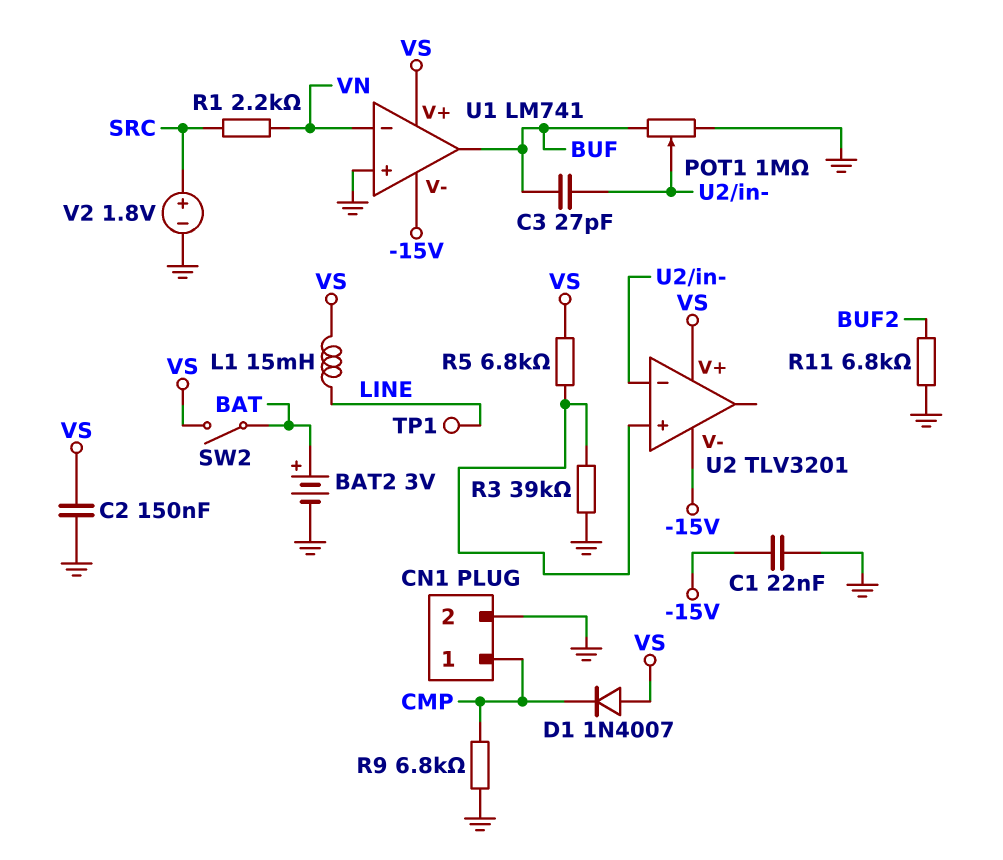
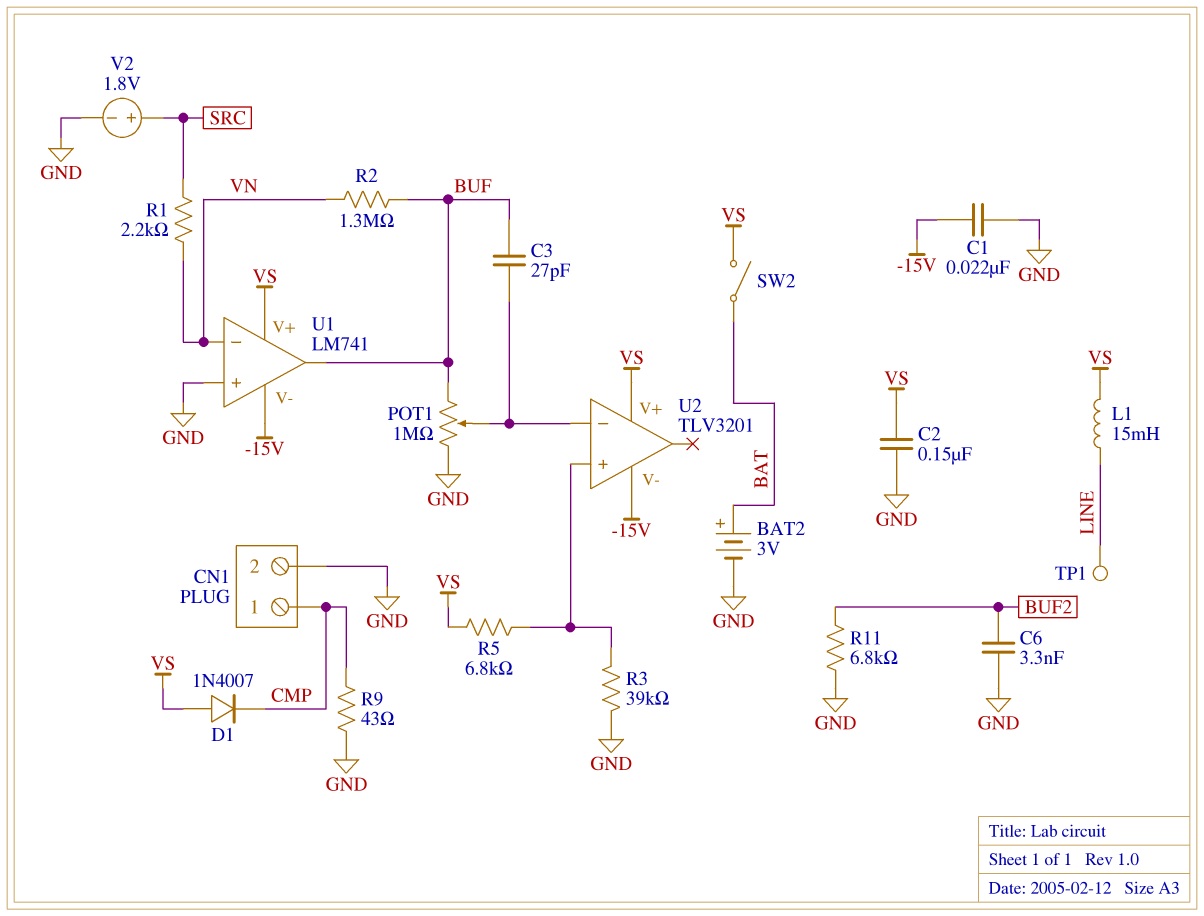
C6: none -> 3.3nF (BUF2, GND)
R2: none -> 1.3M (BUF, VN)
R9: 6.8k (CMP, GND) -> 43 (CMP, GND)

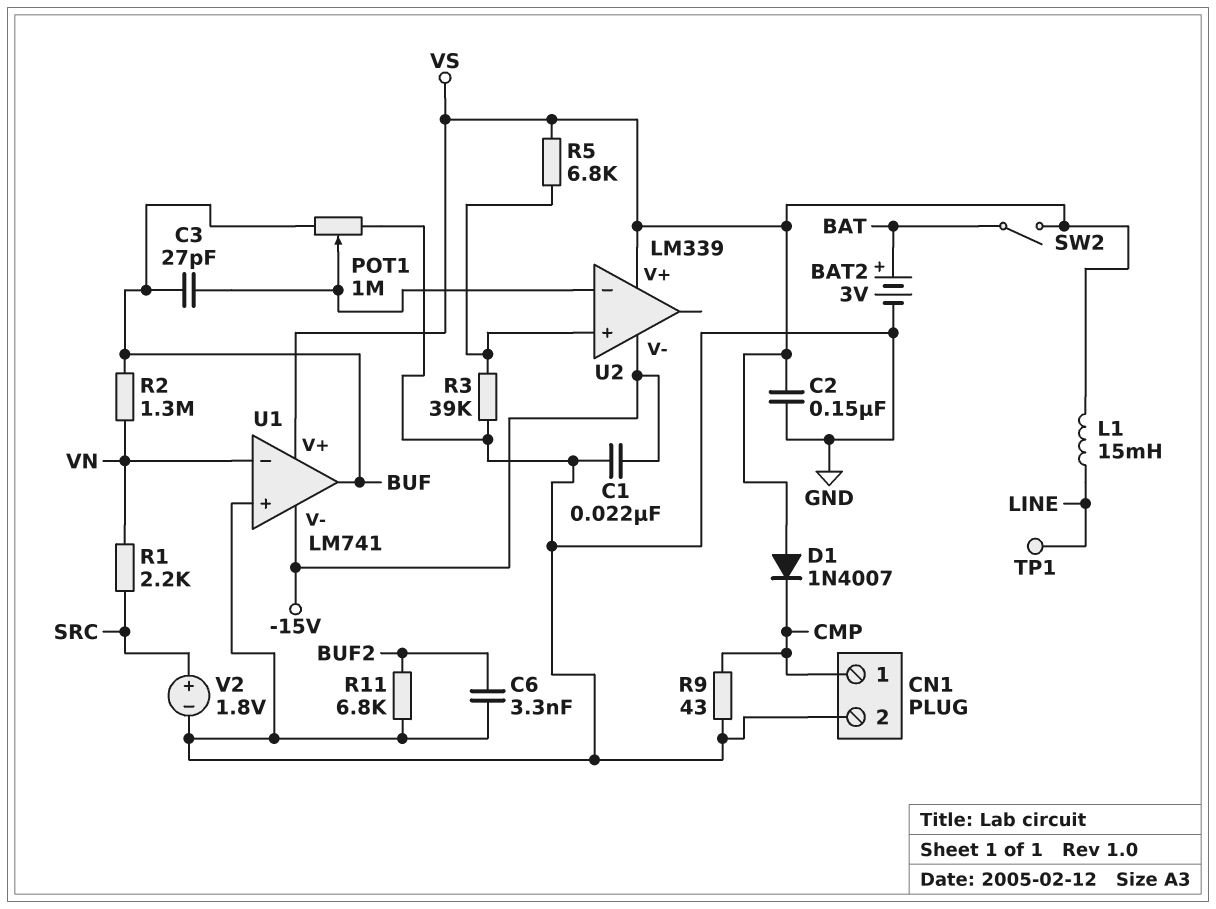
U2: TLV3201 -> LM339

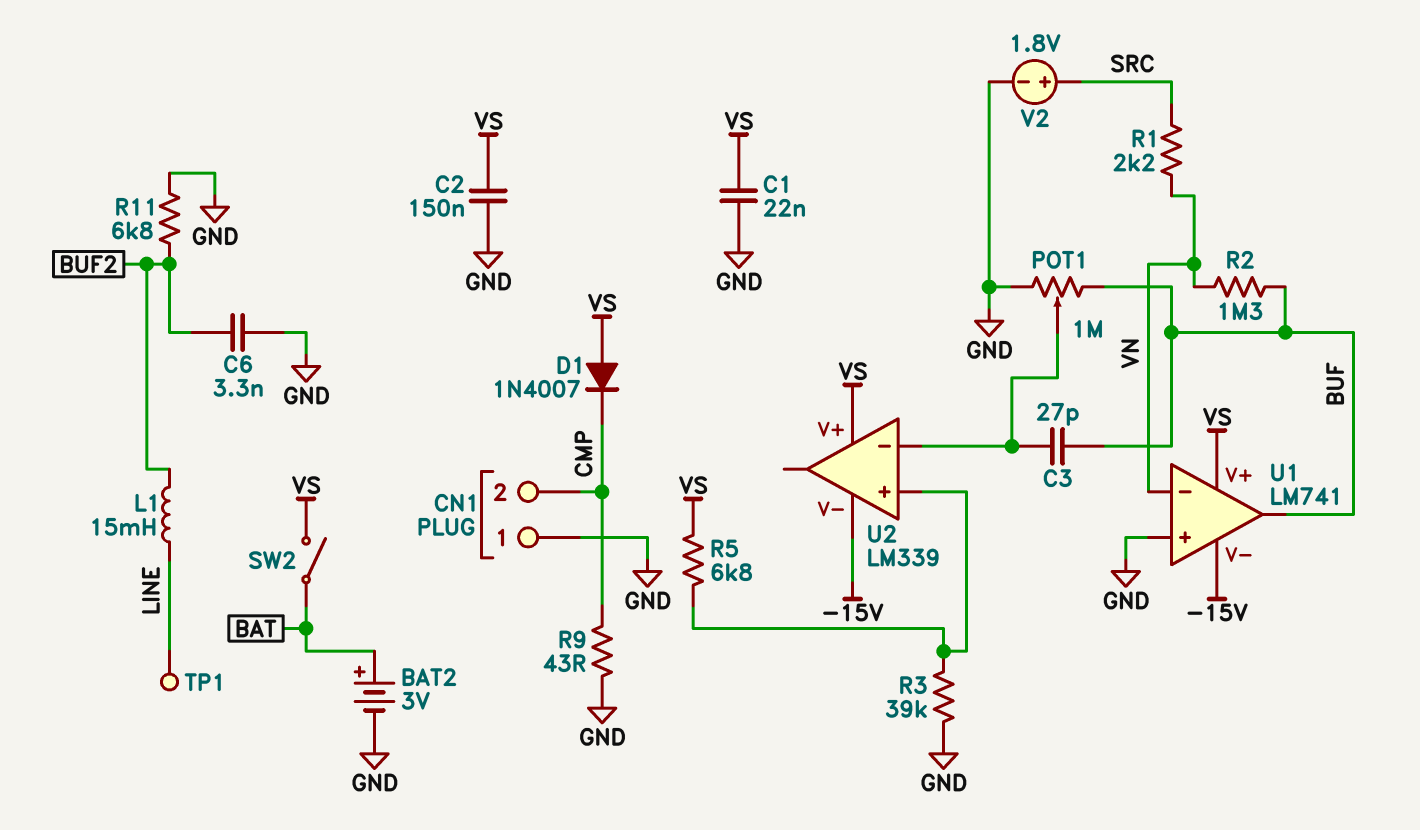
C1: 22nF (-15V, GND) -> 22nF (GND, VS)
CN1 pin 1: CMP -> GND
CN1 pin 2: GND -> CMP
L1: 15mH (LINE, VS) -> 15mH (BUF2, LINE)

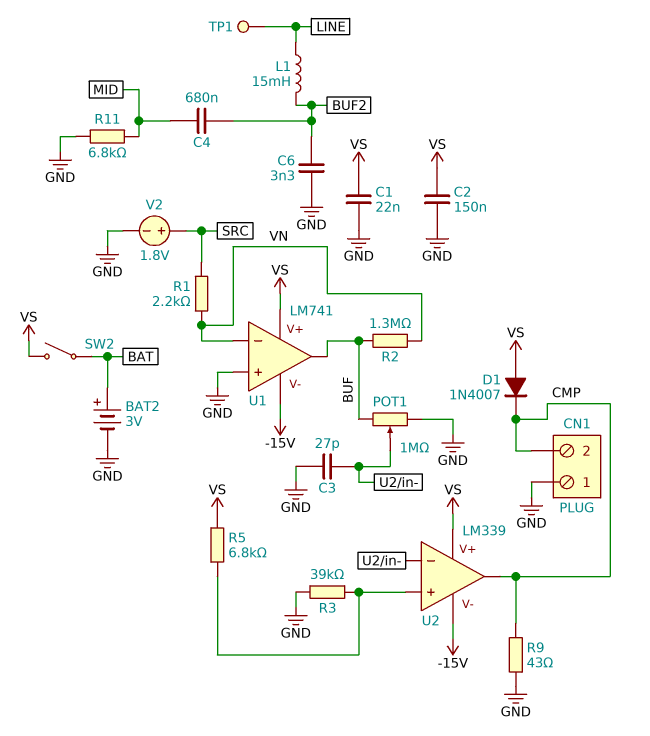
C3: 27pF (BUF, U2/in-) -> 27pF (GND, U2/in-)
C4: none -> 680nF (BUF2, MID)
R11: 6.8k (BUF2, GND) -> 6.8k (GND, MID)
U2 pin out: none -> CMP

